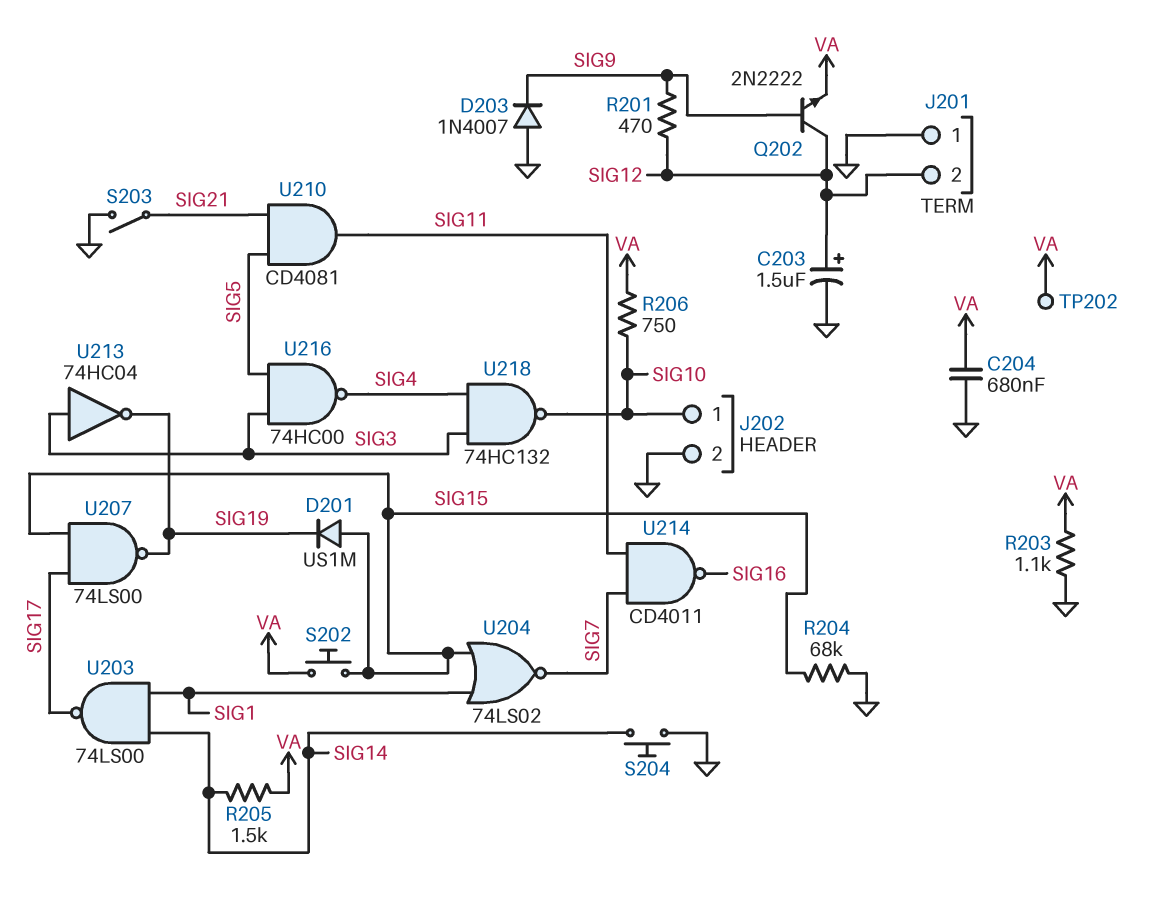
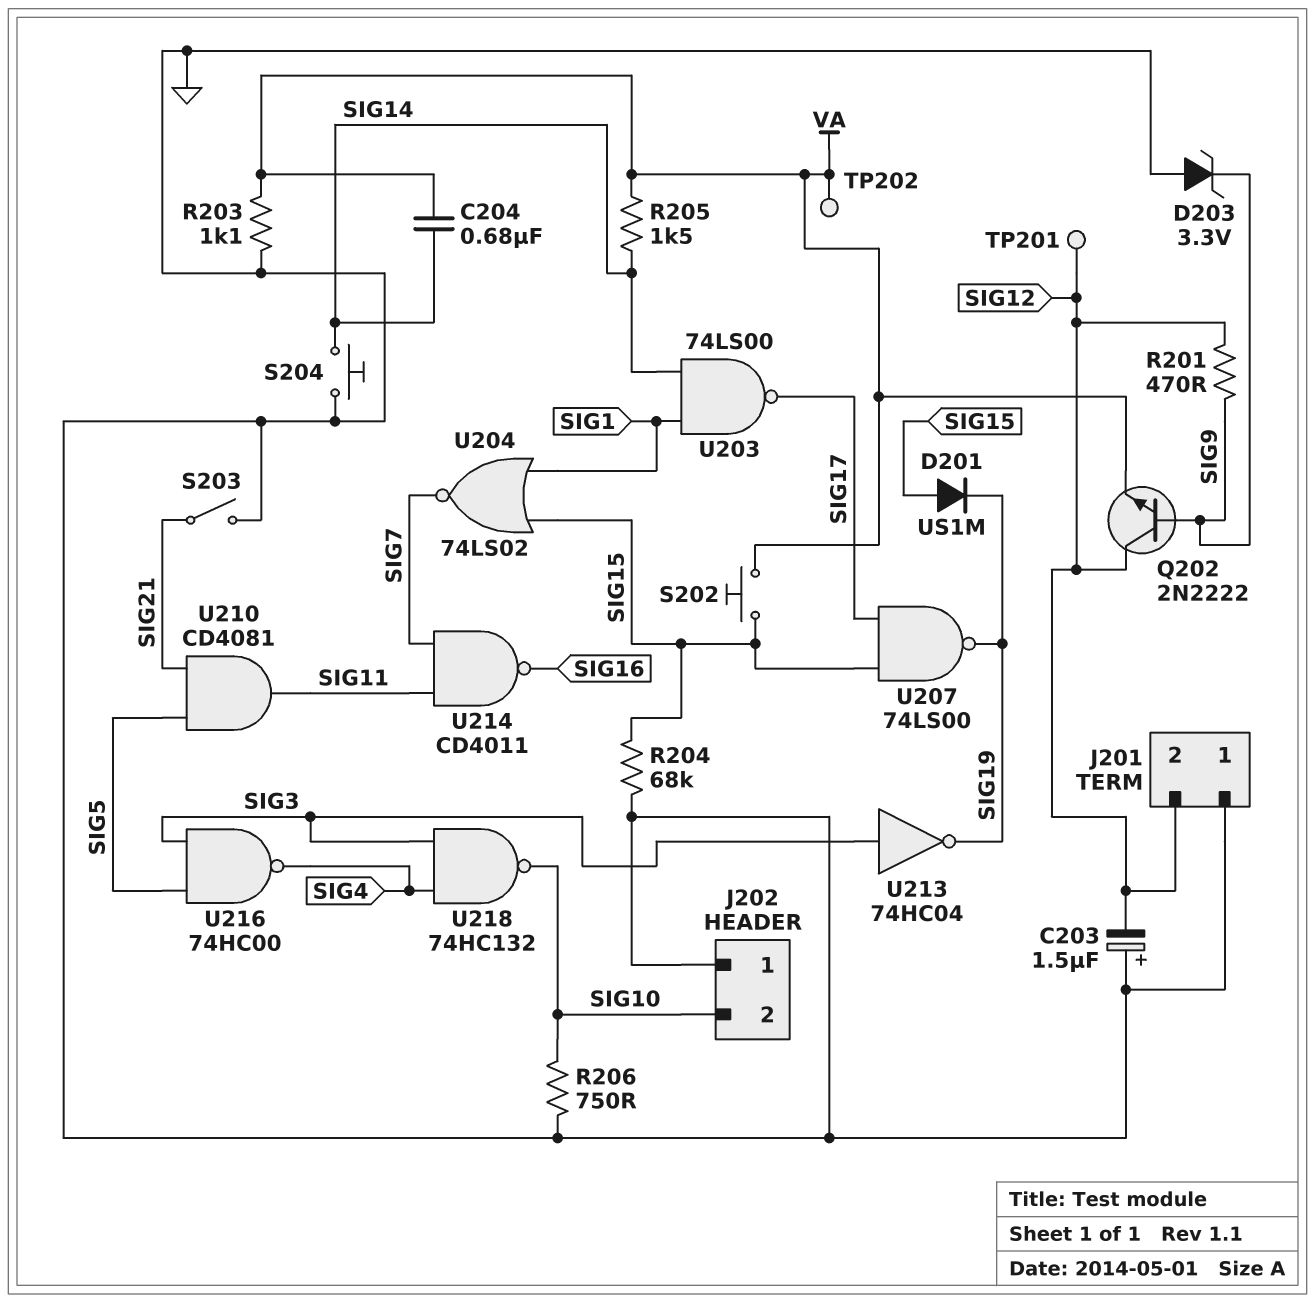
C203: 1.5uF (plus SIG12, minus GND) -> 1.5uF (plus GND, minus SIG12)
C204: 680nF (GND, VA) -> 680nF (SIG14, VA)
D203: diode 1N4007 (A GND, K SIG9) -> zener 3.3V (A GND, K SIG9)
J202 pin 1: SIG10 -> GND
J202 pin 2: GND -> SIG10
R206: 750 (SIG10, VA) -> 750 (GND, SIG10)
TP201: none -> test point (SIG12)

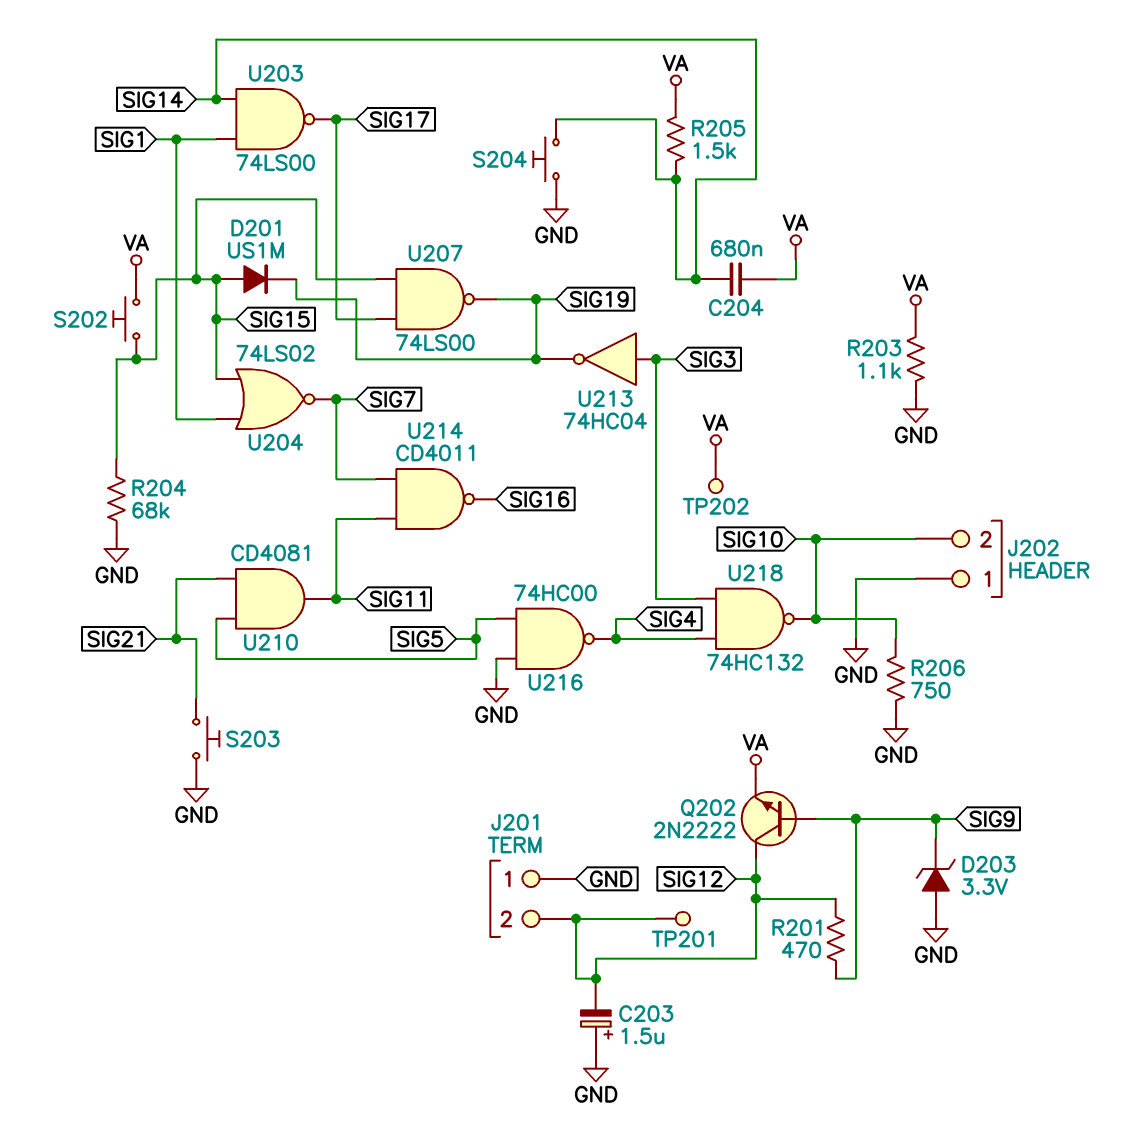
S203: switch (GND, SIG21) -> button (GND, SIG21)
U216: NAND 74HC00 (in SIG3, in SIG5, out SIG4) -> NAND 74HC00 (in GND, in SIG5, out SIG4)

